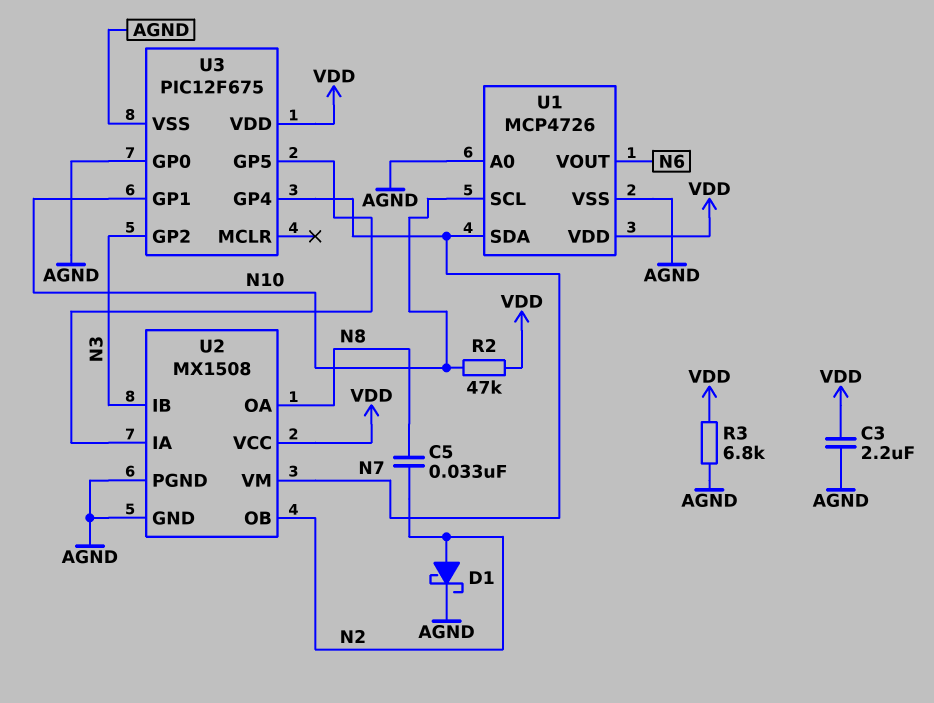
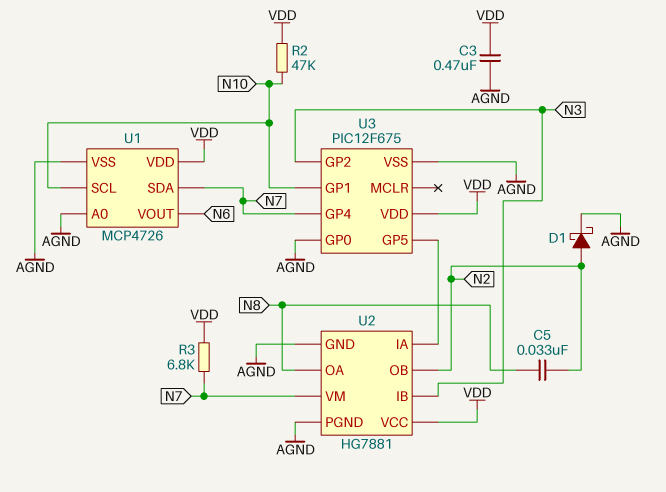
C3: 2.2uF (AGND, VDD) -> 470nF (AGND, VDD)
R3: 6.8k (AGND, VDD) -> 6.8k (N7, VDD)
U2: MX1508 -> HG7881

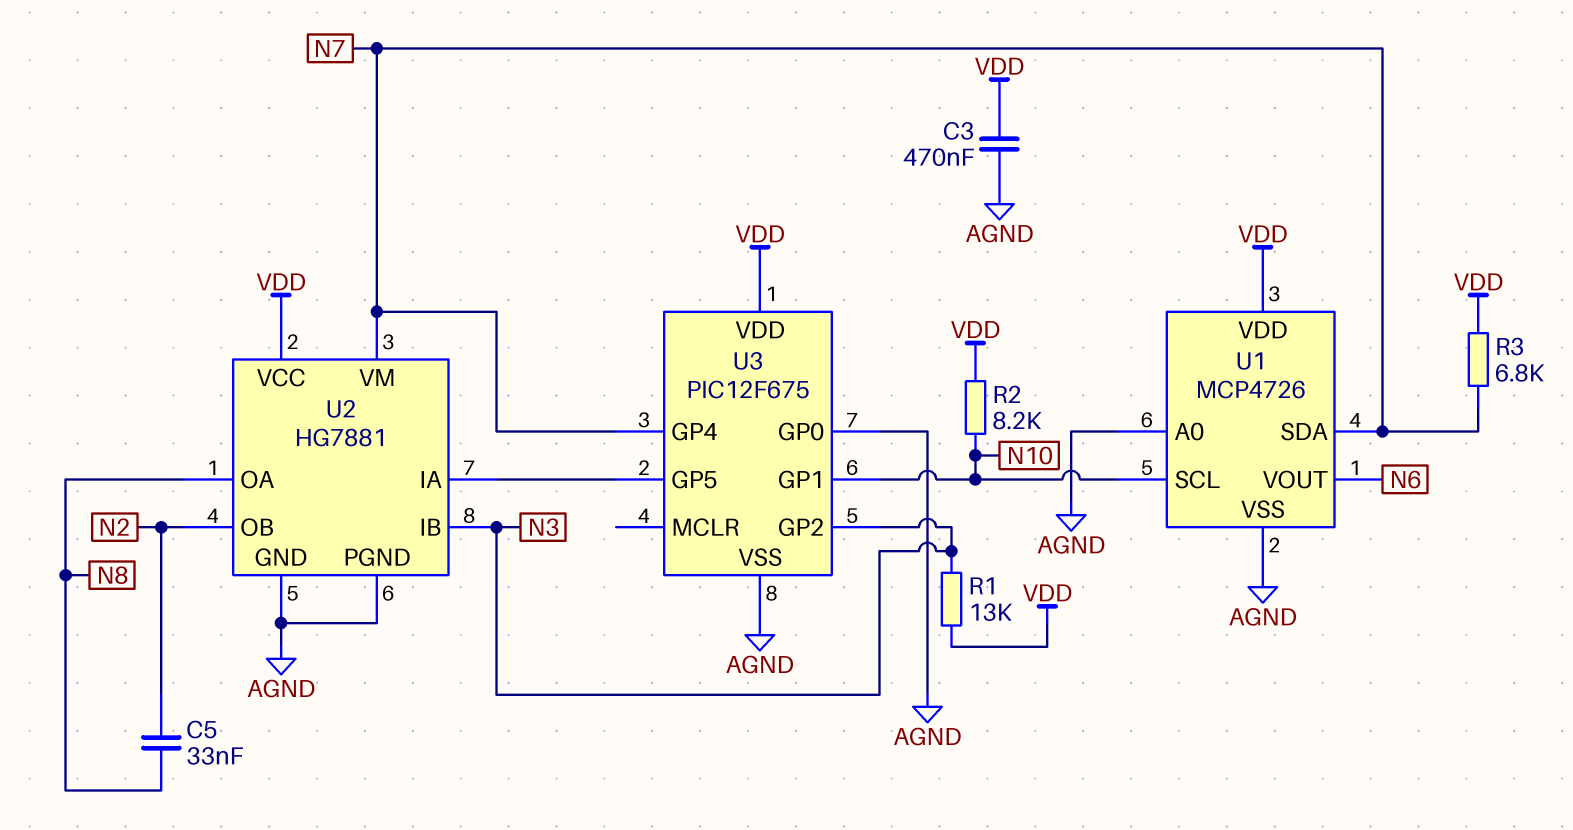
D1: schottky (A N2, K AGND) -> none
R1: none -> 13k (N3, VDD)
R2: 47k (N10, VDD) -> 8.2k (N10, VDD)

